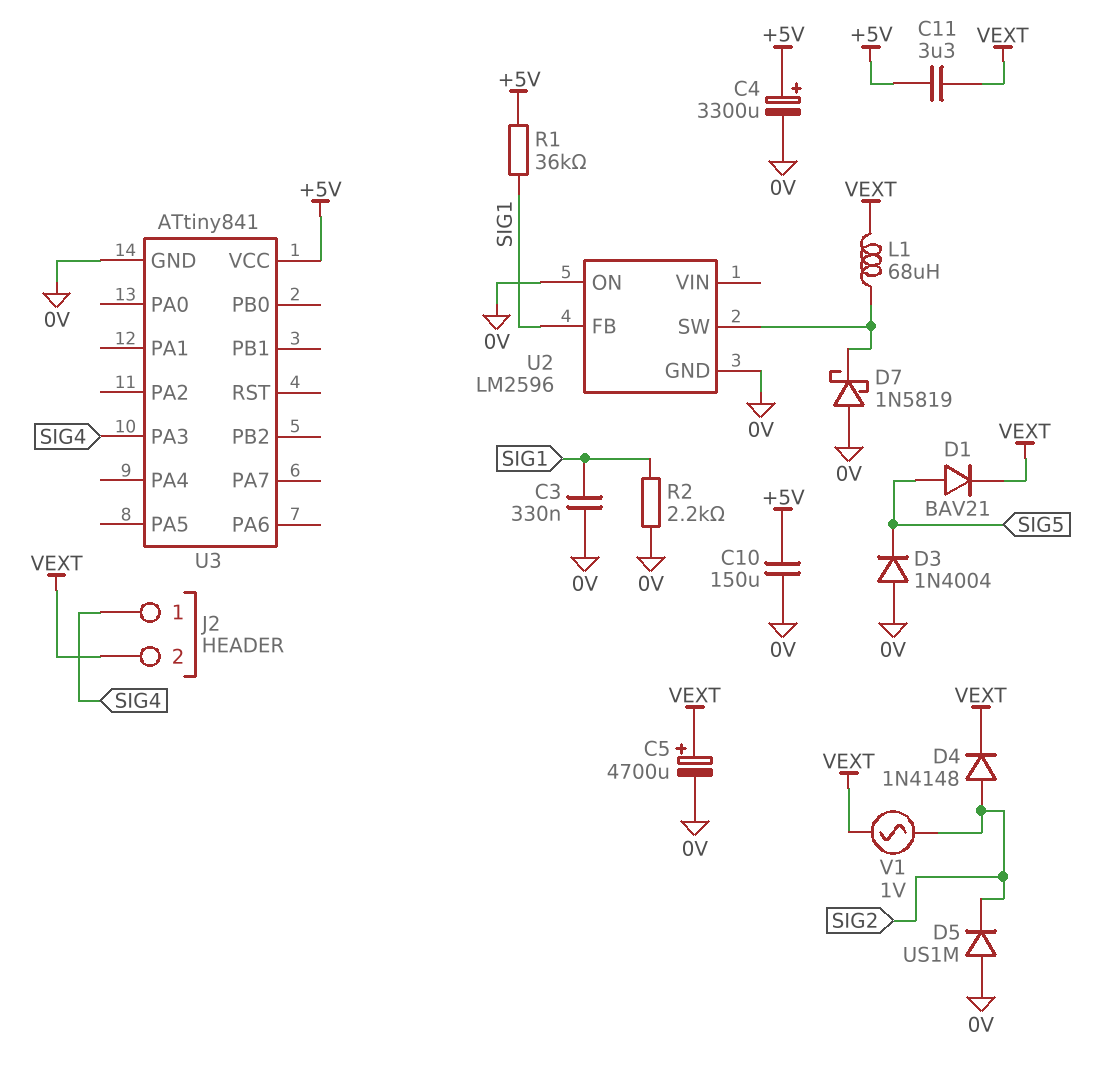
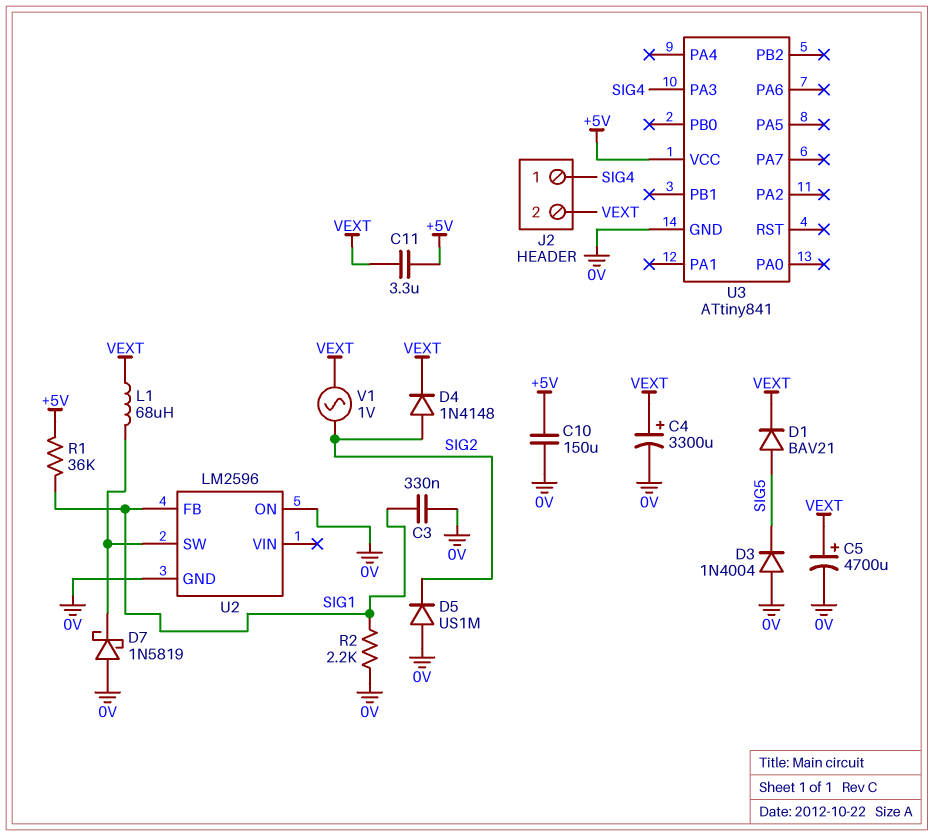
C4: 3300uF (plus +5V, minus 0V) -> 3300uF (plus VEXT, minus 0V)

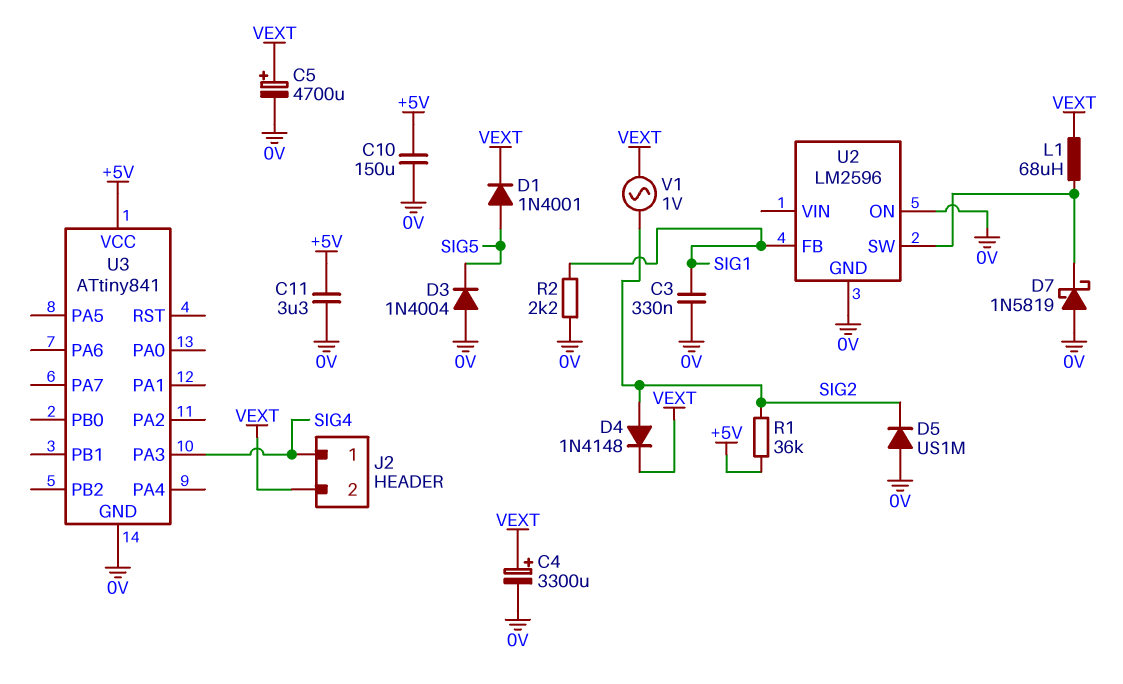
C11: 3.3uF (+5V, VEXT) -> 3.3uF (+5V, 0V)
D1: diode BAV21 (A SIG5, K VEXT) -> diode 1N4001 (A SIG5, K VEXT)
R1: 36k (+5V, SIG1) -> 36k (+5V, SIG2)

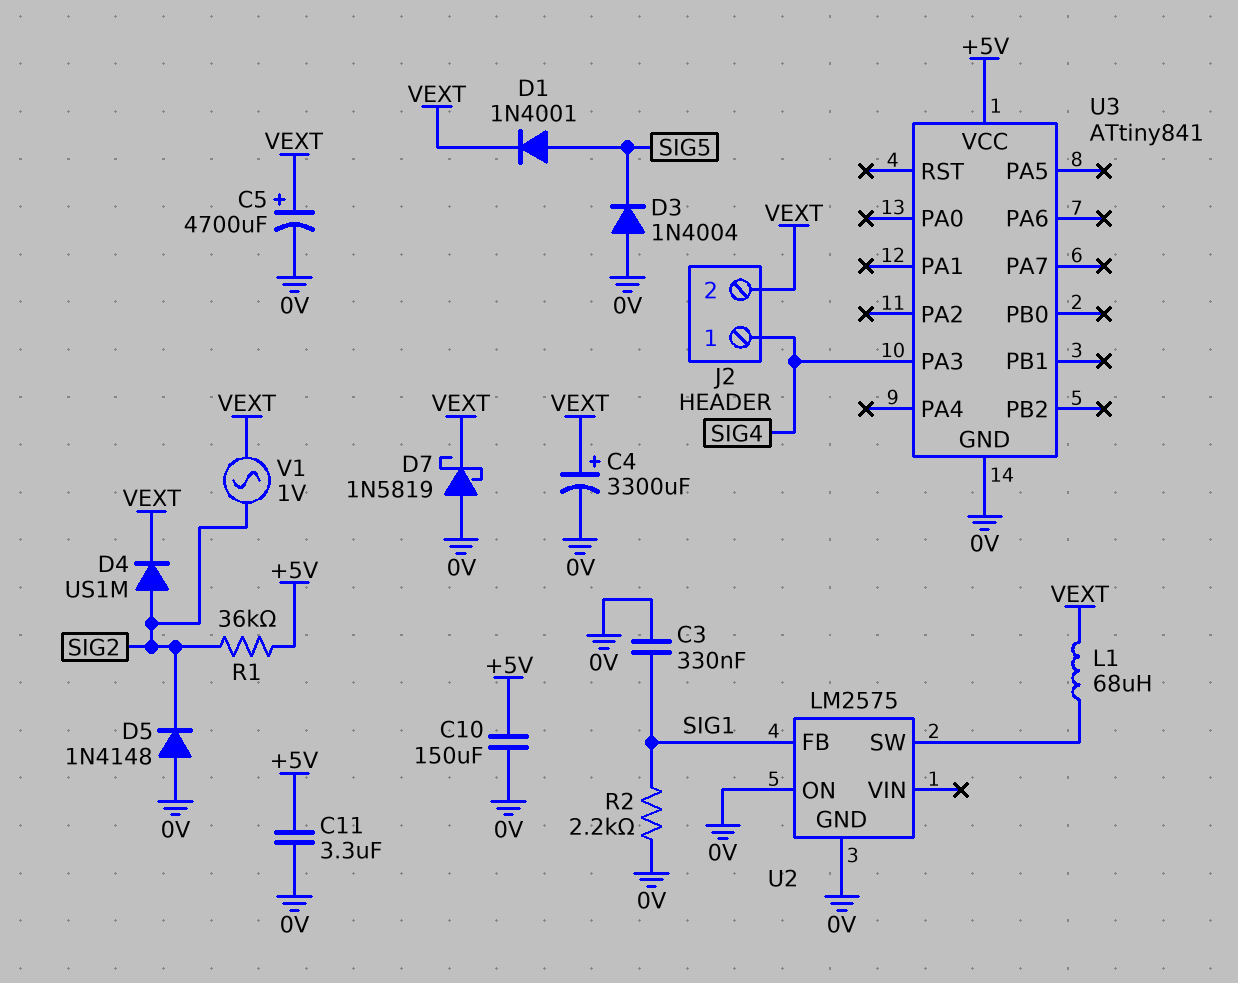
D4: diode 1N4148 (A SIG2, K VEXT) -> diode US1M (A SIG2, K VEXT)
D5: diode US1M (A 0V, K SIG2) -> diode 1N4148 (A 0V, K SIG2)
D7: schottky 1N5819 (A 0V, K U2/SW) -> schottky 1N5819 (A 0V, K VEXT)
U2: LM2596 -> LM2575

